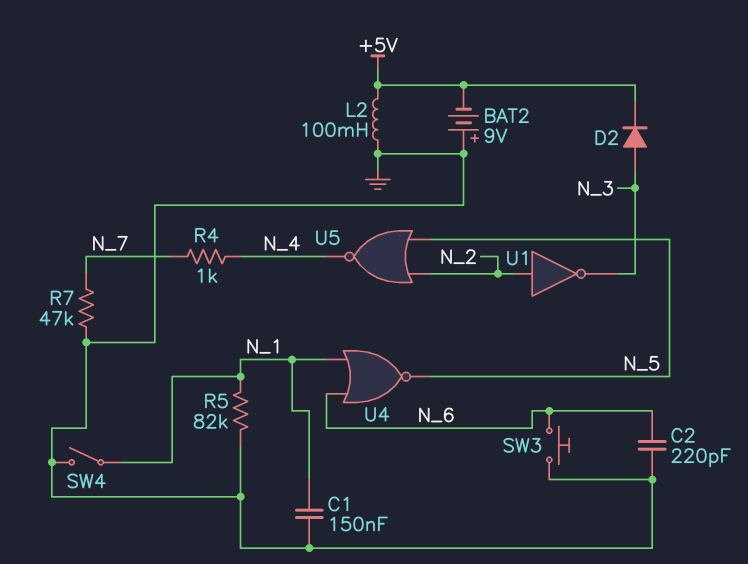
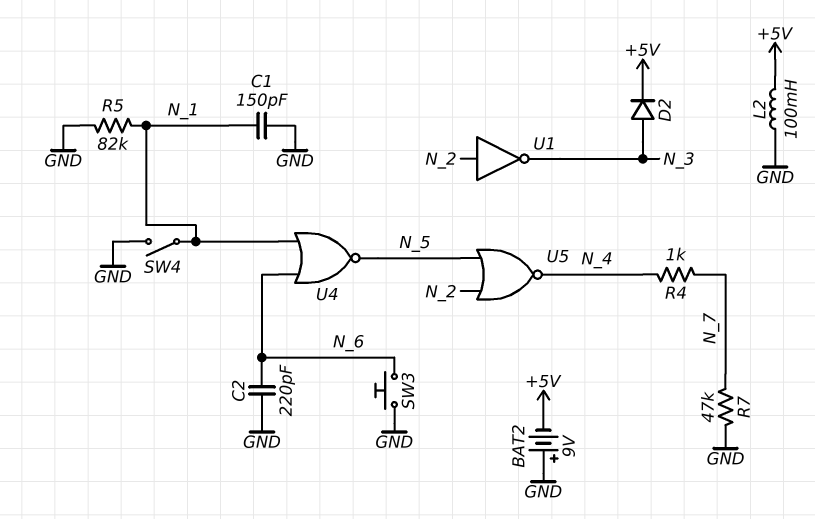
C1: 150nF (GND, N_1) -> 150pF (GND, N_1)

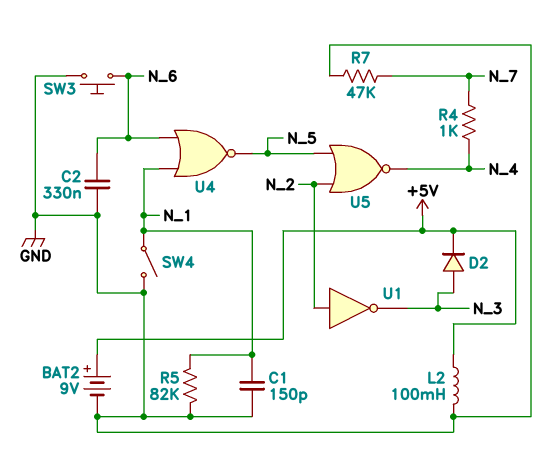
BAT2: 9V (plus GND, minus +5V) -> 9V (plus +5V, minus GND)
C2: 220pF (GND, N_6) -> 330nF (GND, N_6)

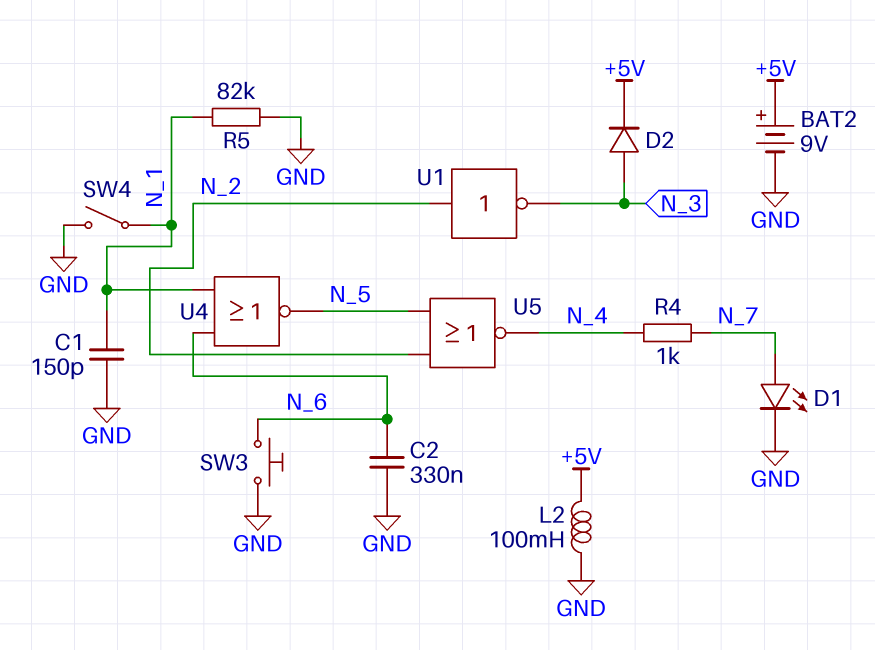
D1: none -> LED (A N_7, K GND)
R7: 47k (GND, N_7) -> none

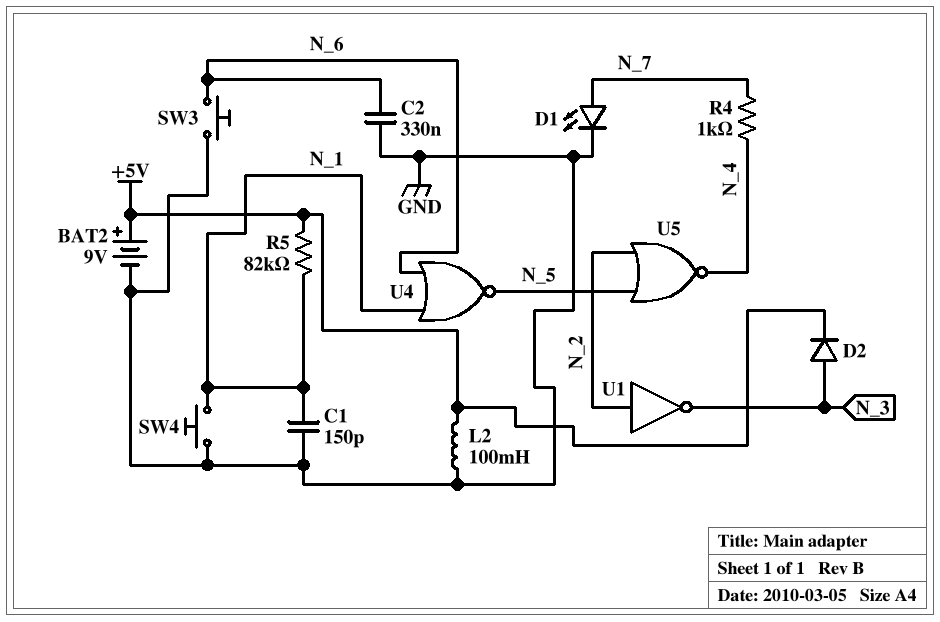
R5: 82k (GND, N_1) -> 82k (+5V, N_1)
SW4: switch (GND, N_1) -> button (GND, N_1)

